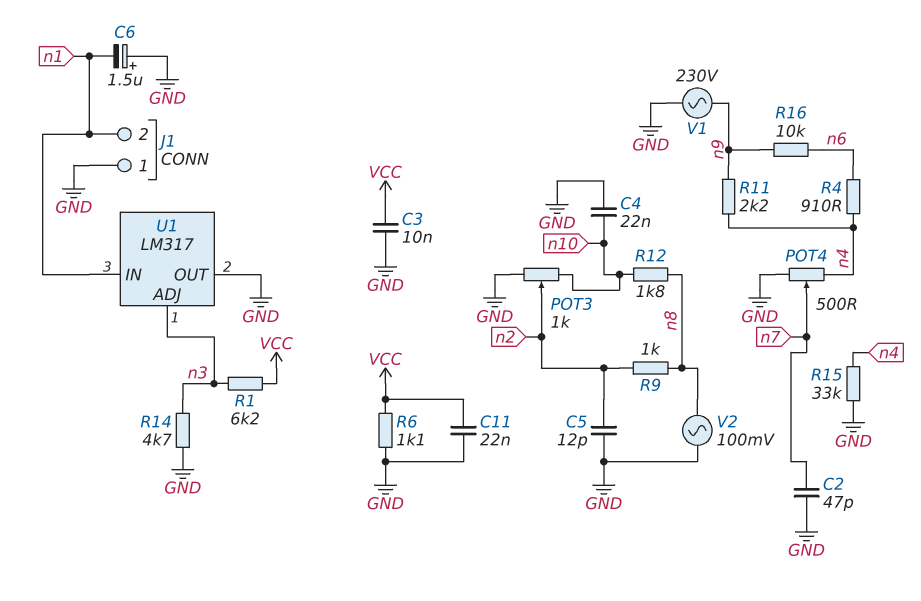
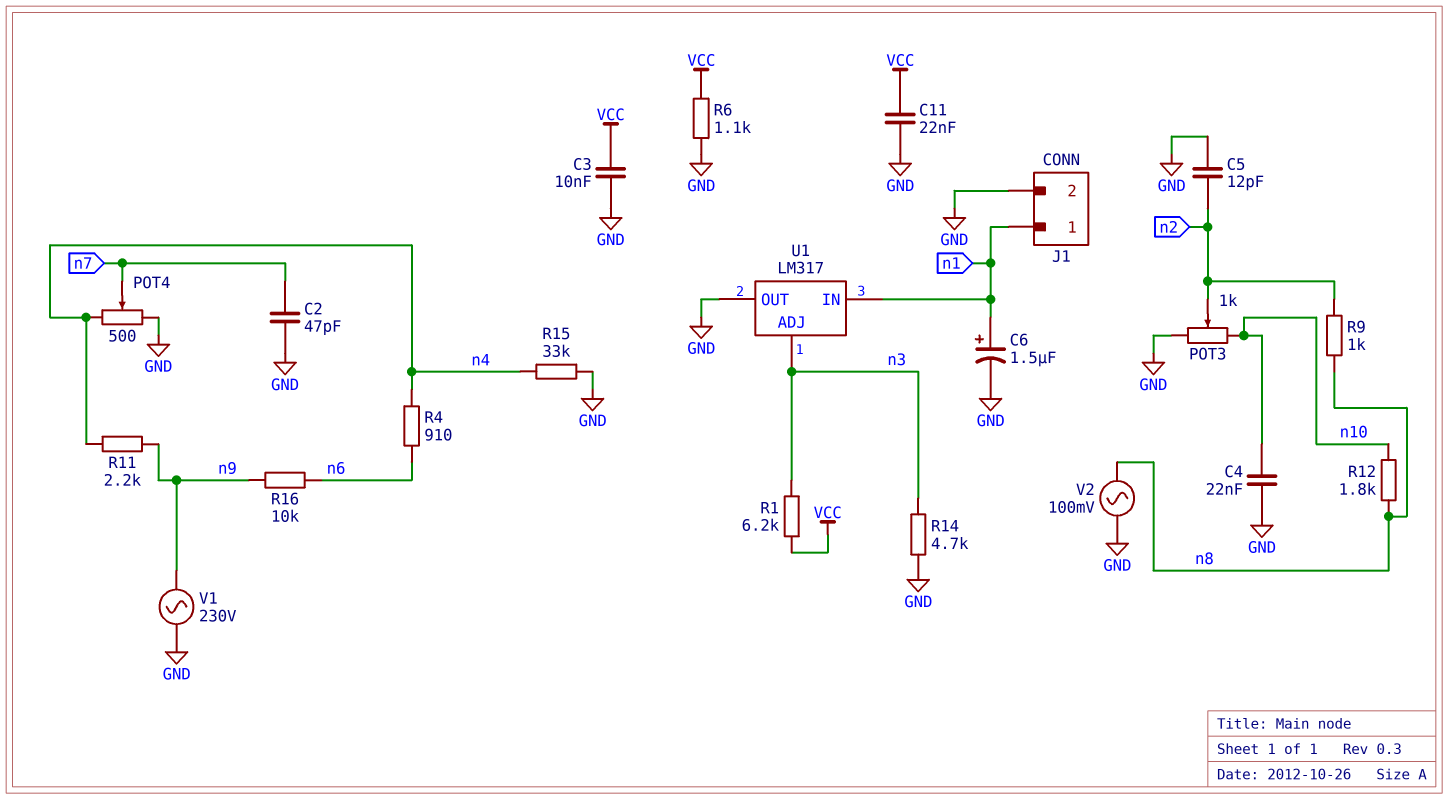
C6: 1.5uF (plus GND, minus n1) -> 1.5uF (plus n1, minus GND)
J1 pin 1: GND -> n1
J1 pin 2: n1 -> GND

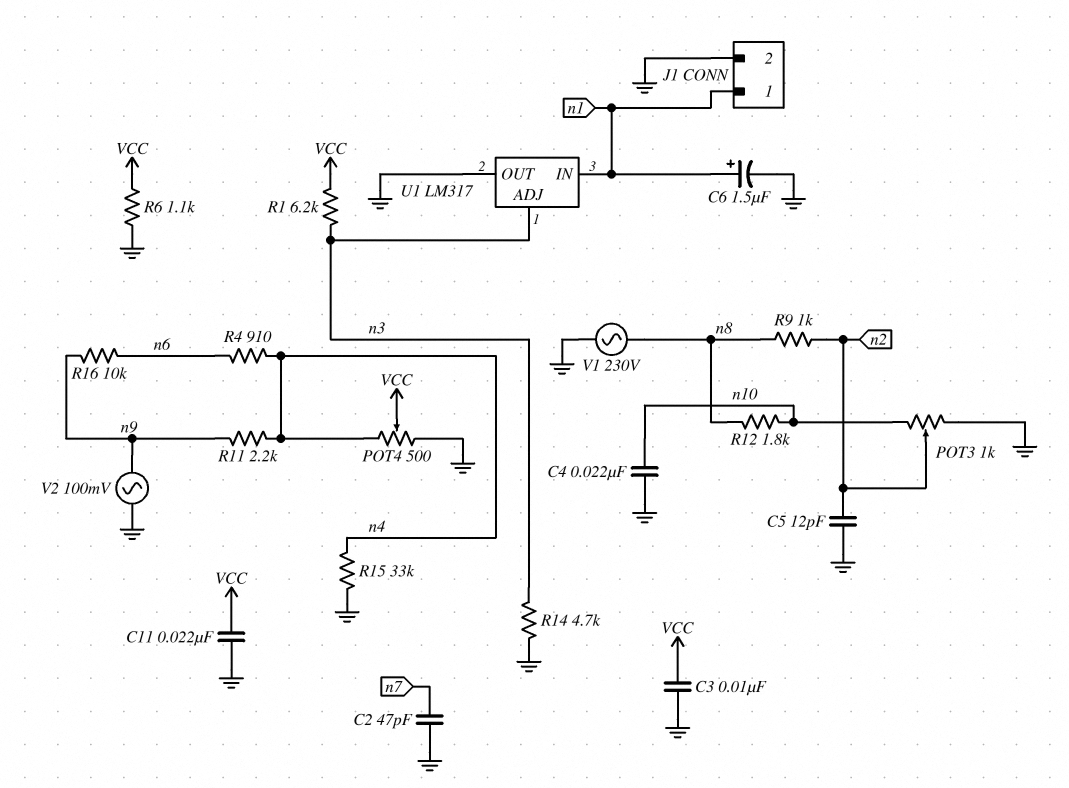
POT4: 500 (GND, n4, wiper n7) -> 500 (GND, n4, wiper VCC)
V1: AC 230V (GND, n9) -> AC 230V (GND, n8)
V2: AC 100mV (GND, n8) -> AC 100mV (GND, n9)

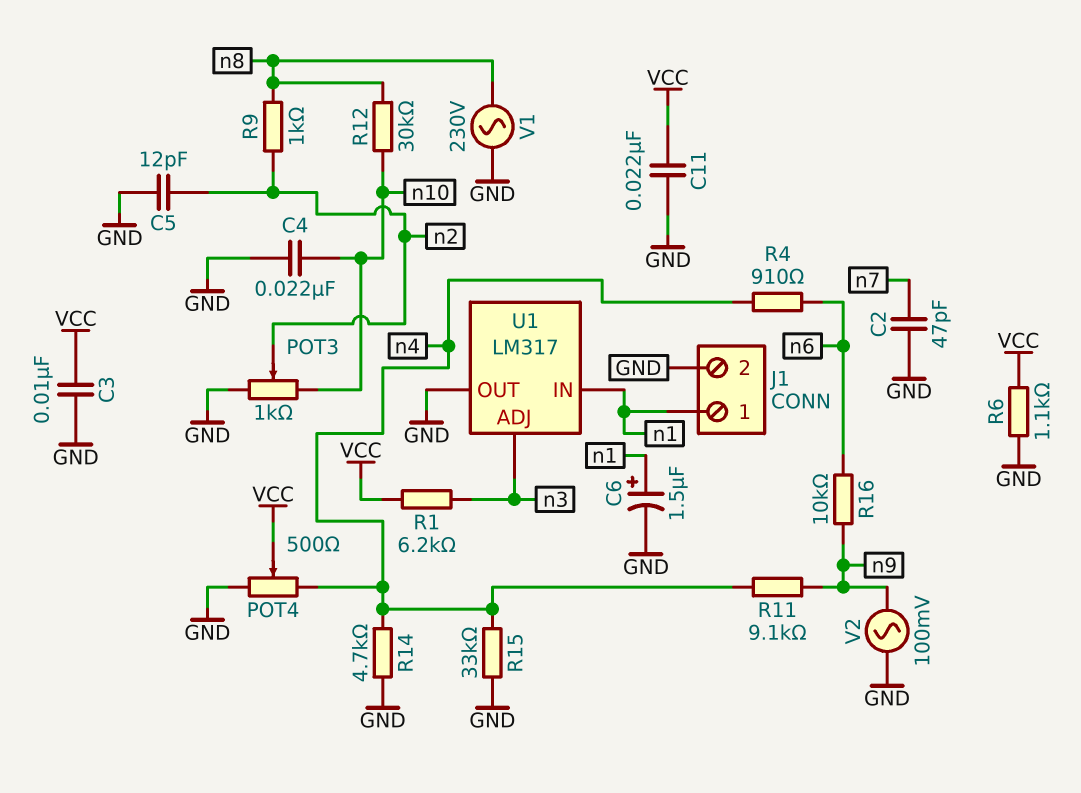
R11: 2.2k (n4, n9) -> 9.1k (n4, n9)
R12: 1.8k (n8, n10) -> 30k (n8, n10)
R14: 4.7k (GND, n3) -> 4.7k (GND, n4)

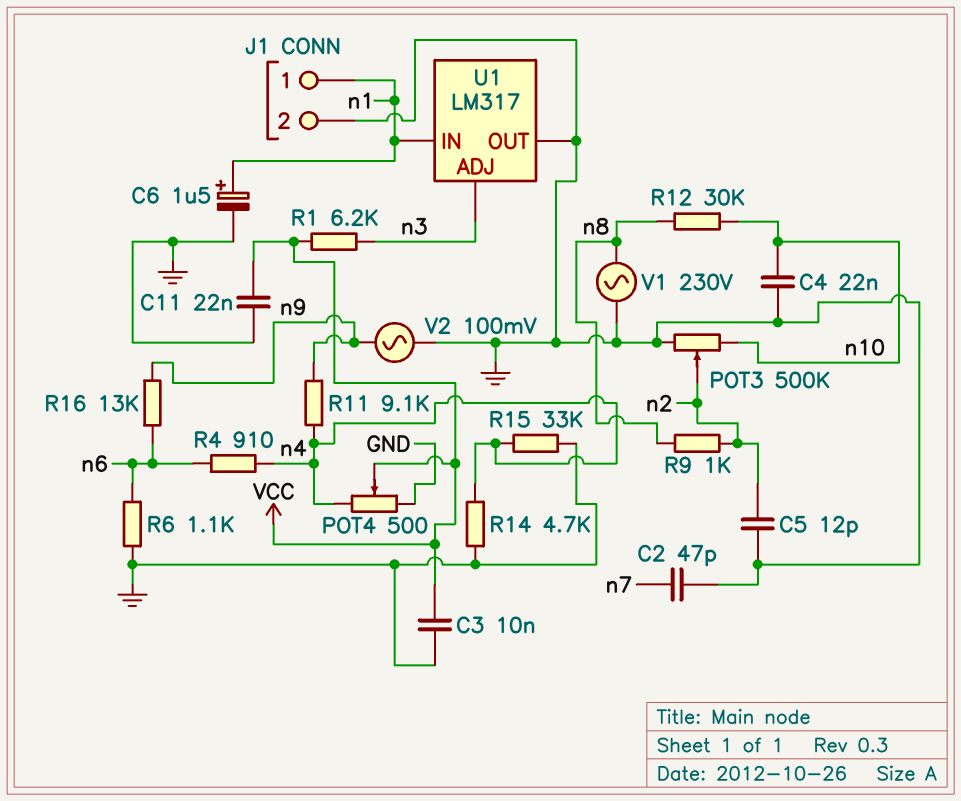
POT3: 1k (GND, n10, wiper n2) -> 500k (GND, n10, wiper n2)
R6: 1.1k (GND, VCC) -> 1.1k (GND, n6)
R16: 10k (n6, n9) -> 13k (n6, n9)

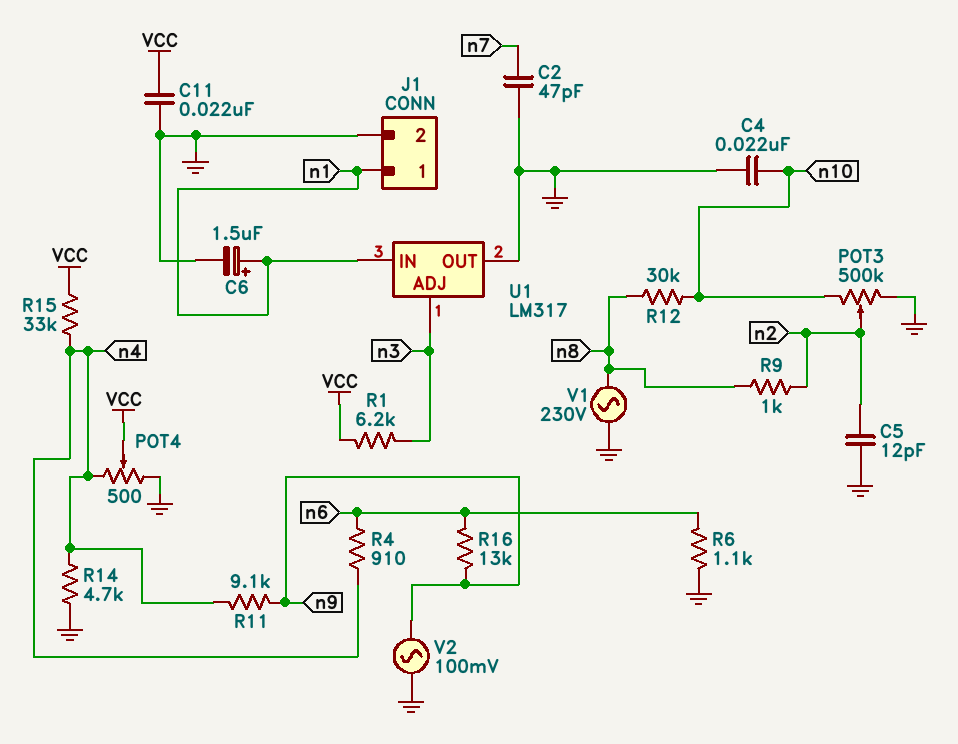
C3: 10nF (GND, VCC) -> none
R15: 33k (GND, n4) -> 33k (VCC, n4)

